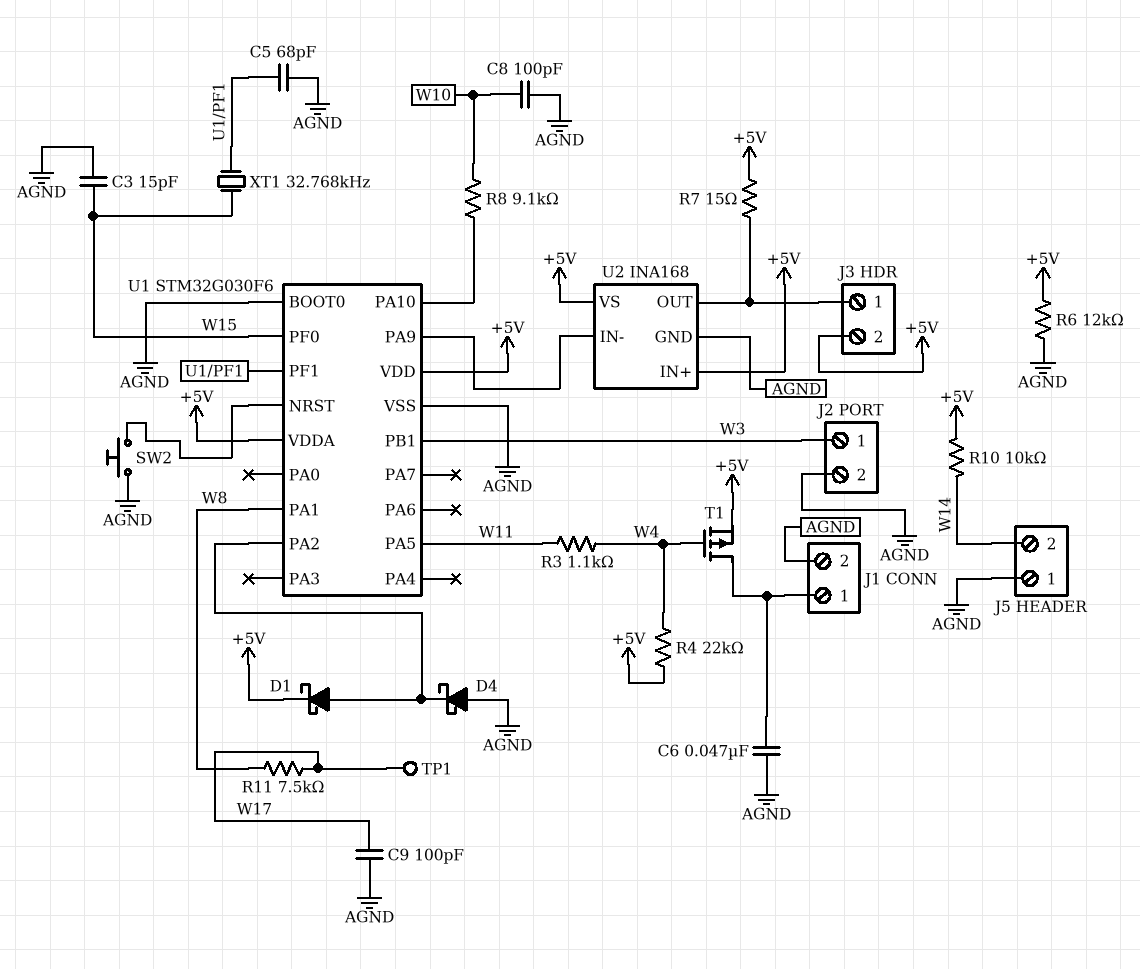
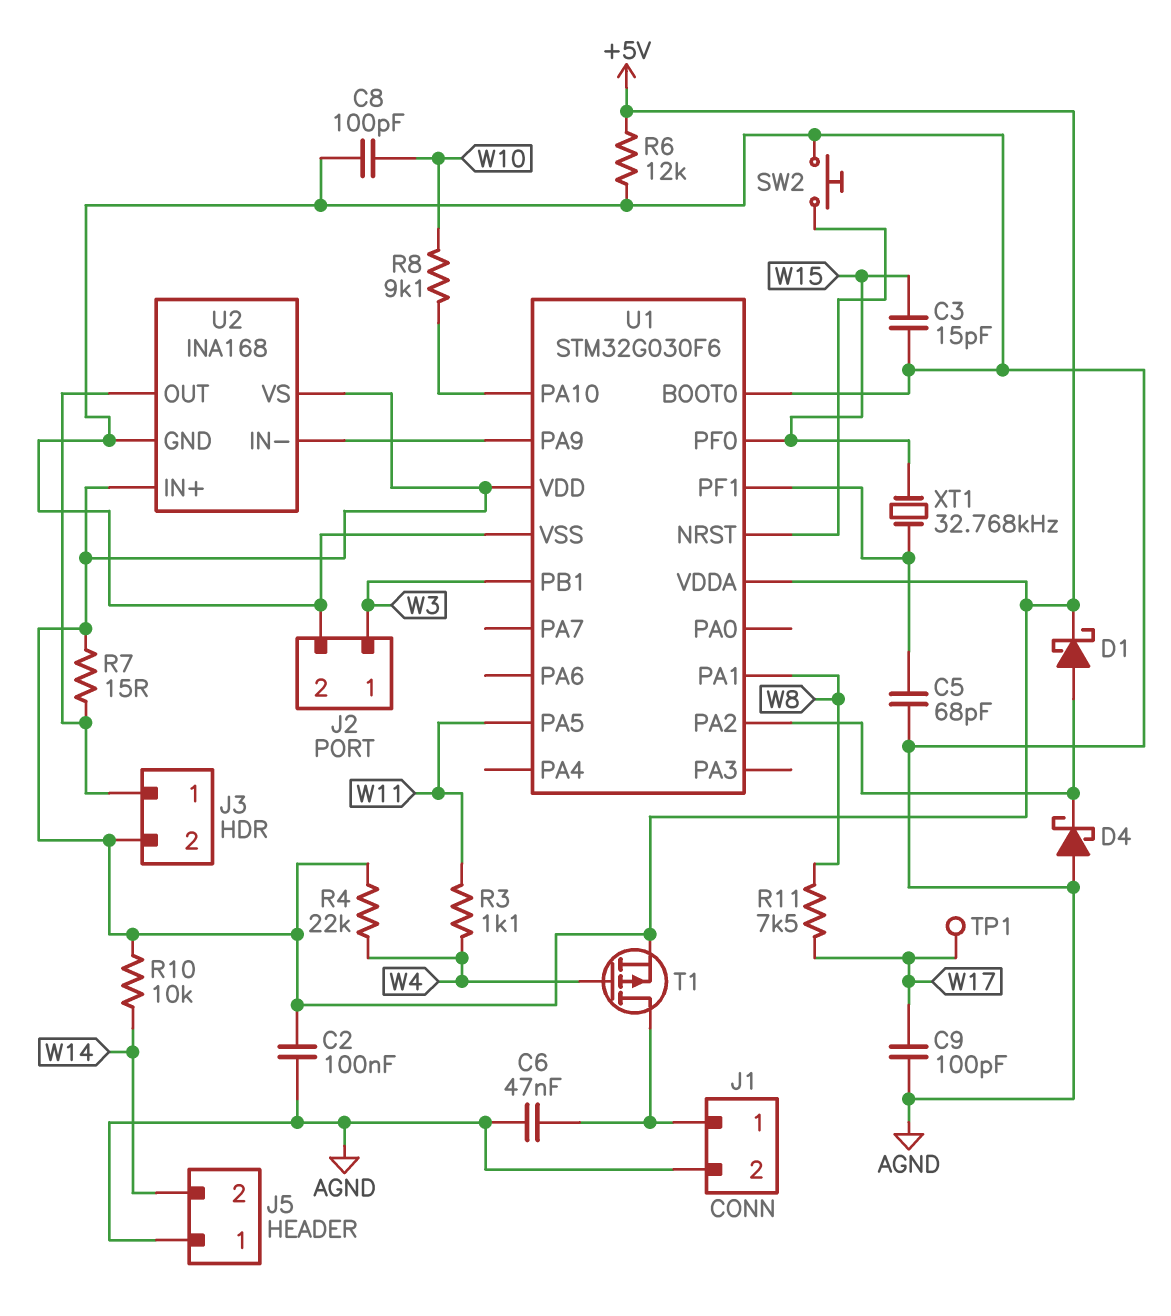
C2: none -> 100nF (+5V, AGND)

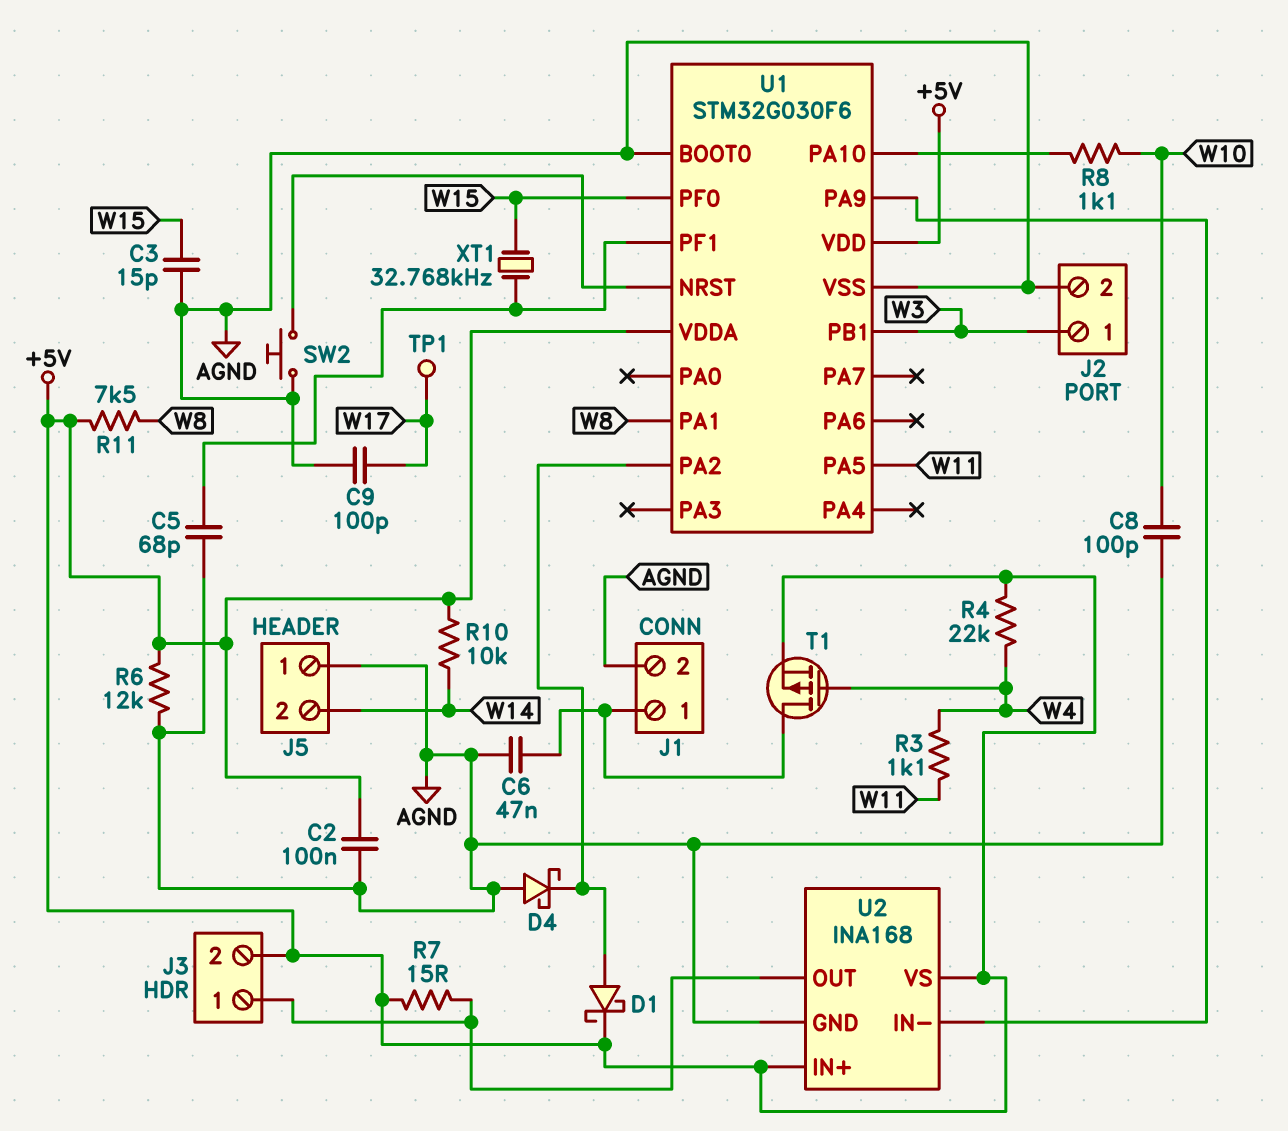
R8: 9.1k (U1/PA10, W10) -> 1.1k (U1/PA10, W10)
R11: 7.5k (W8, W17) -> 7.5k (+5V, W8)

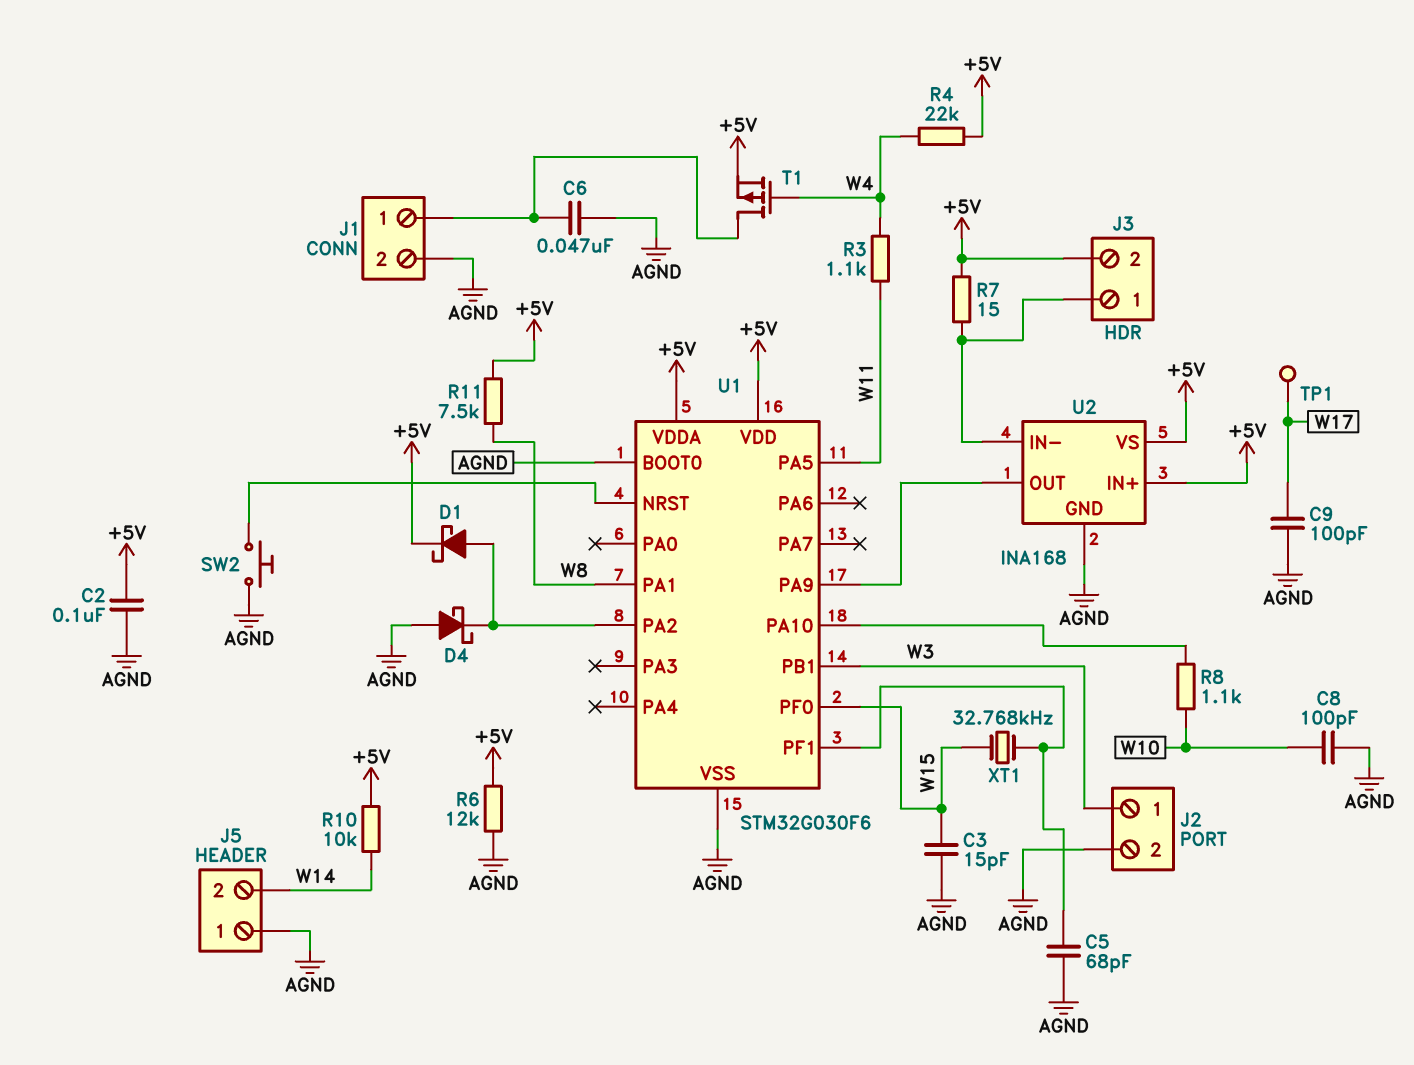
U2 pin IN-: U1/PA9 -> J3/1
U2 pin OUT: J3/1 -> U1/PA9

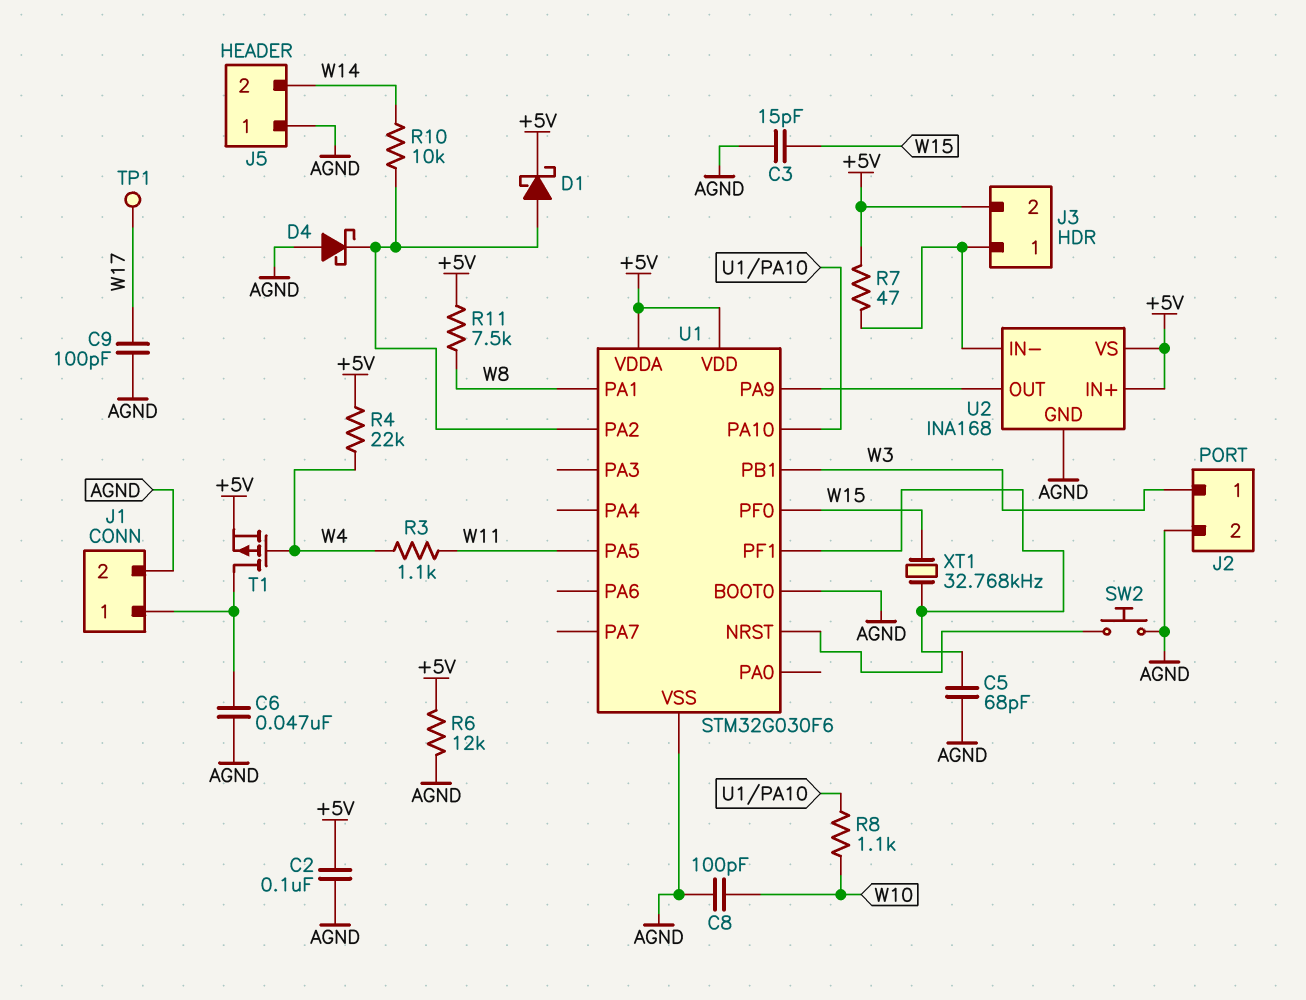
R7: 15 (+5V, J3/1) -> 47 (+5V, J3/1)
R10: 10k (+5V, W14) -> 10k (U1/PA2, W14)

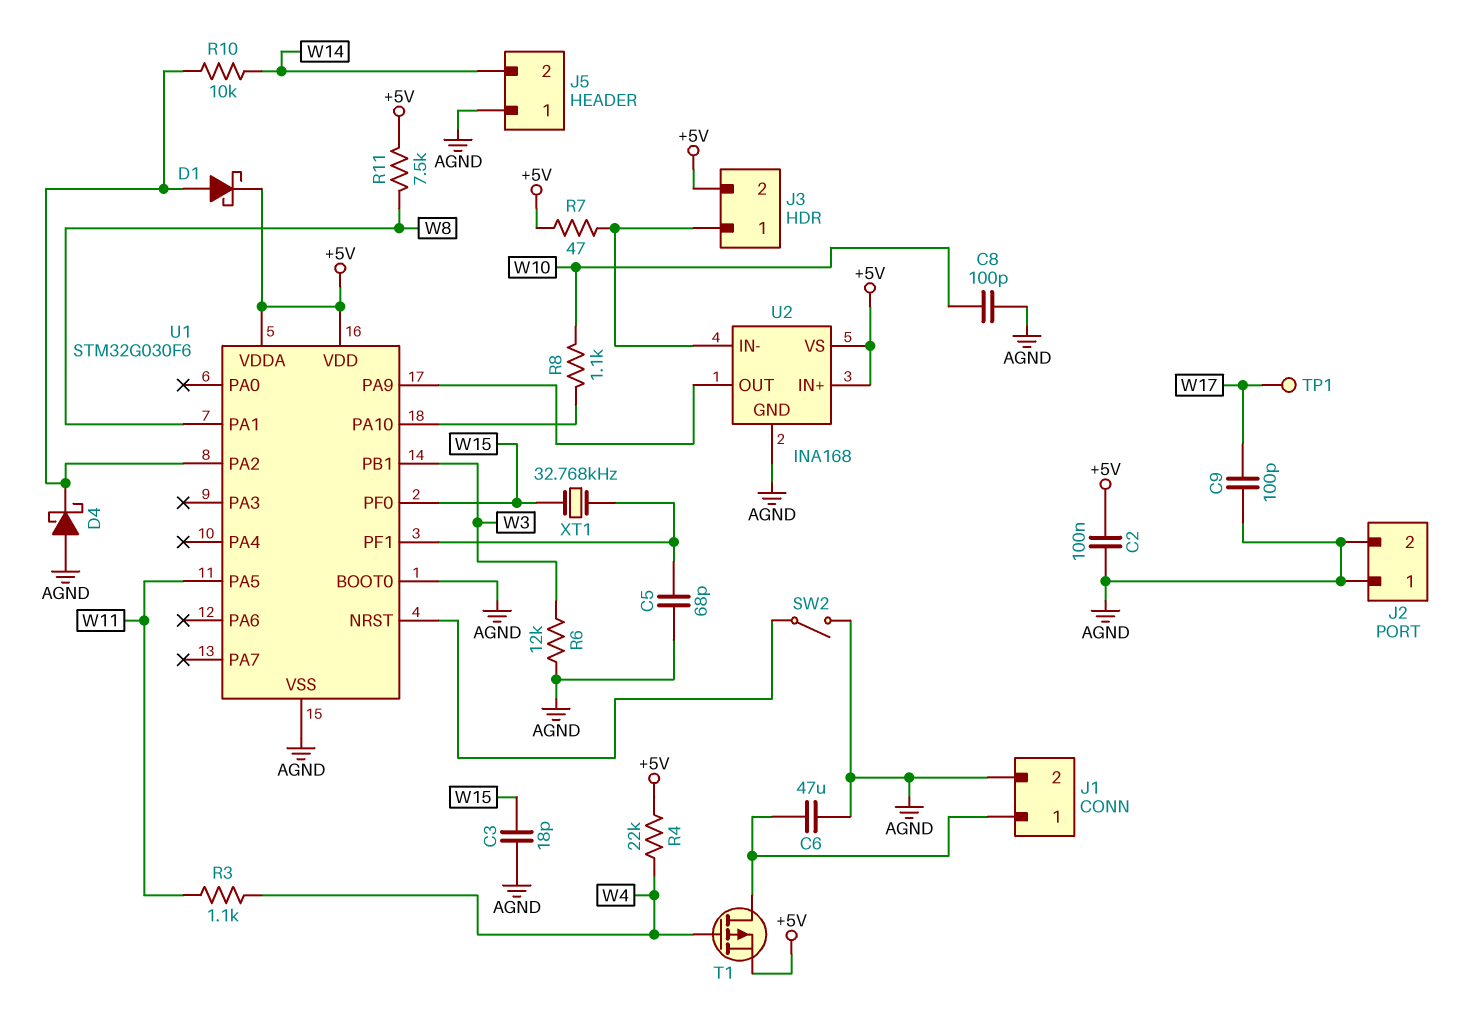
C3: 15pF (AGND, W15) -> 18pF (AGND, W15)
C6: 47nF (AGND, J1/1) -> 47uF (AGND, J1/1)
J2 pin 1: W3 -> AGND
R6: 12k (+5V, AGND) -> 12k (AGND, W3)
SW2: button (AGND, U1/NRST) -> switch (AGND, U1/NRST)

